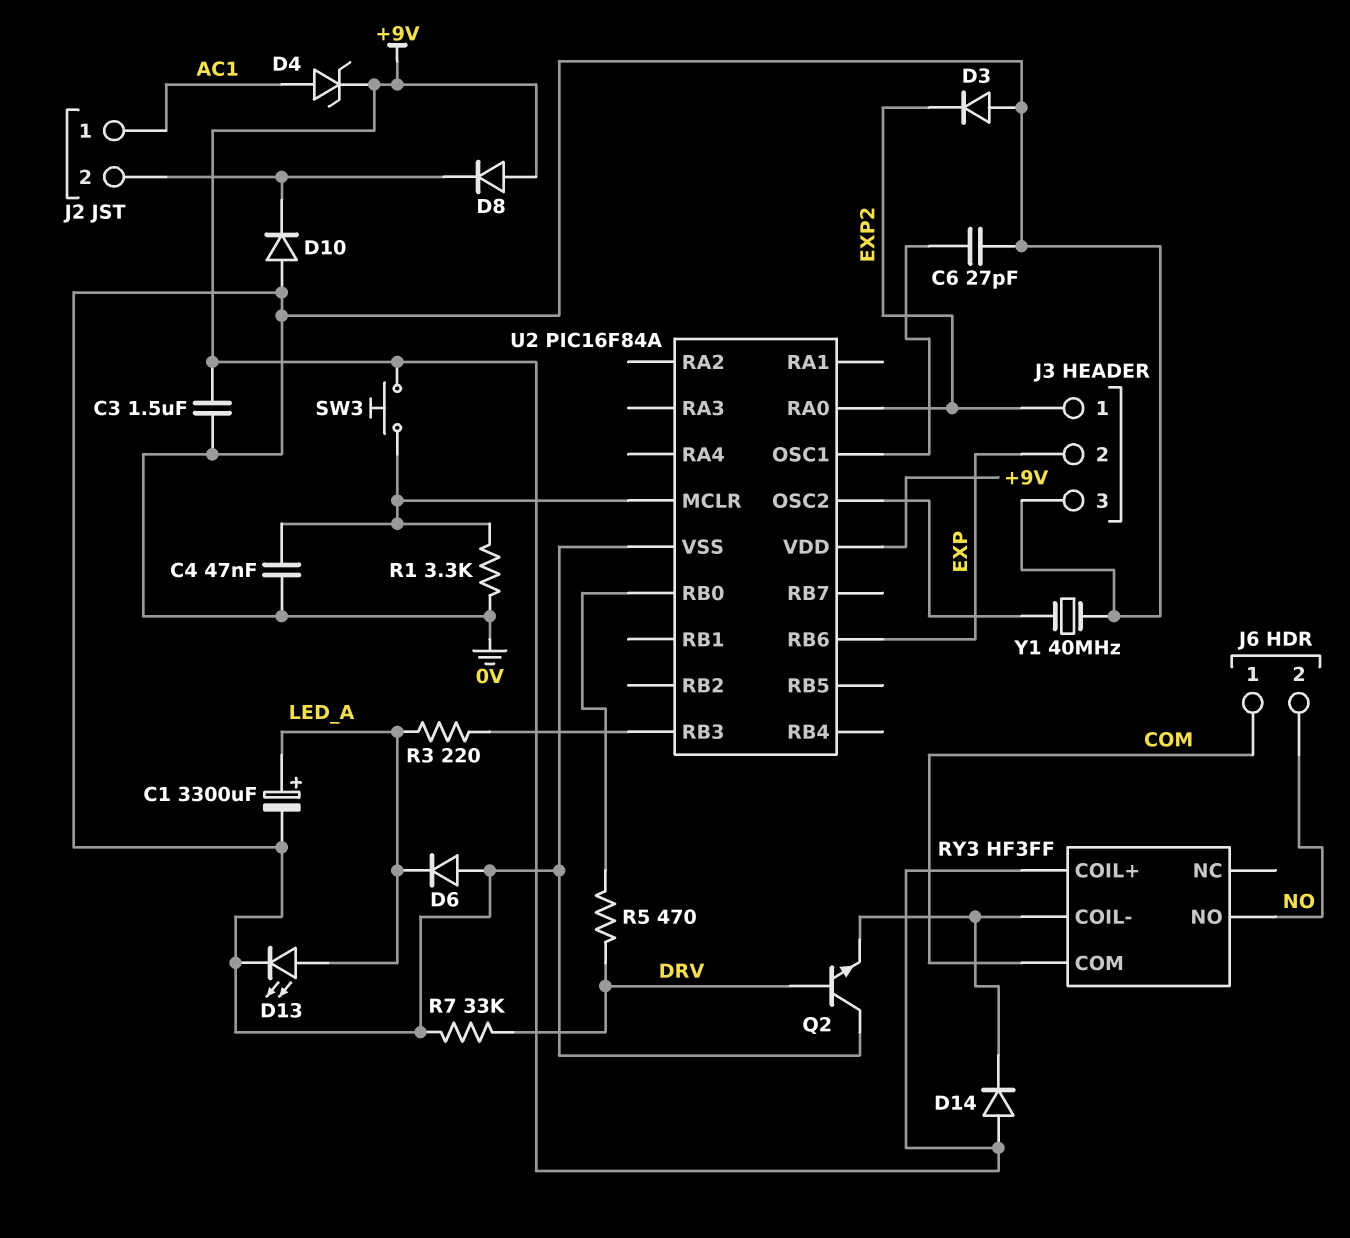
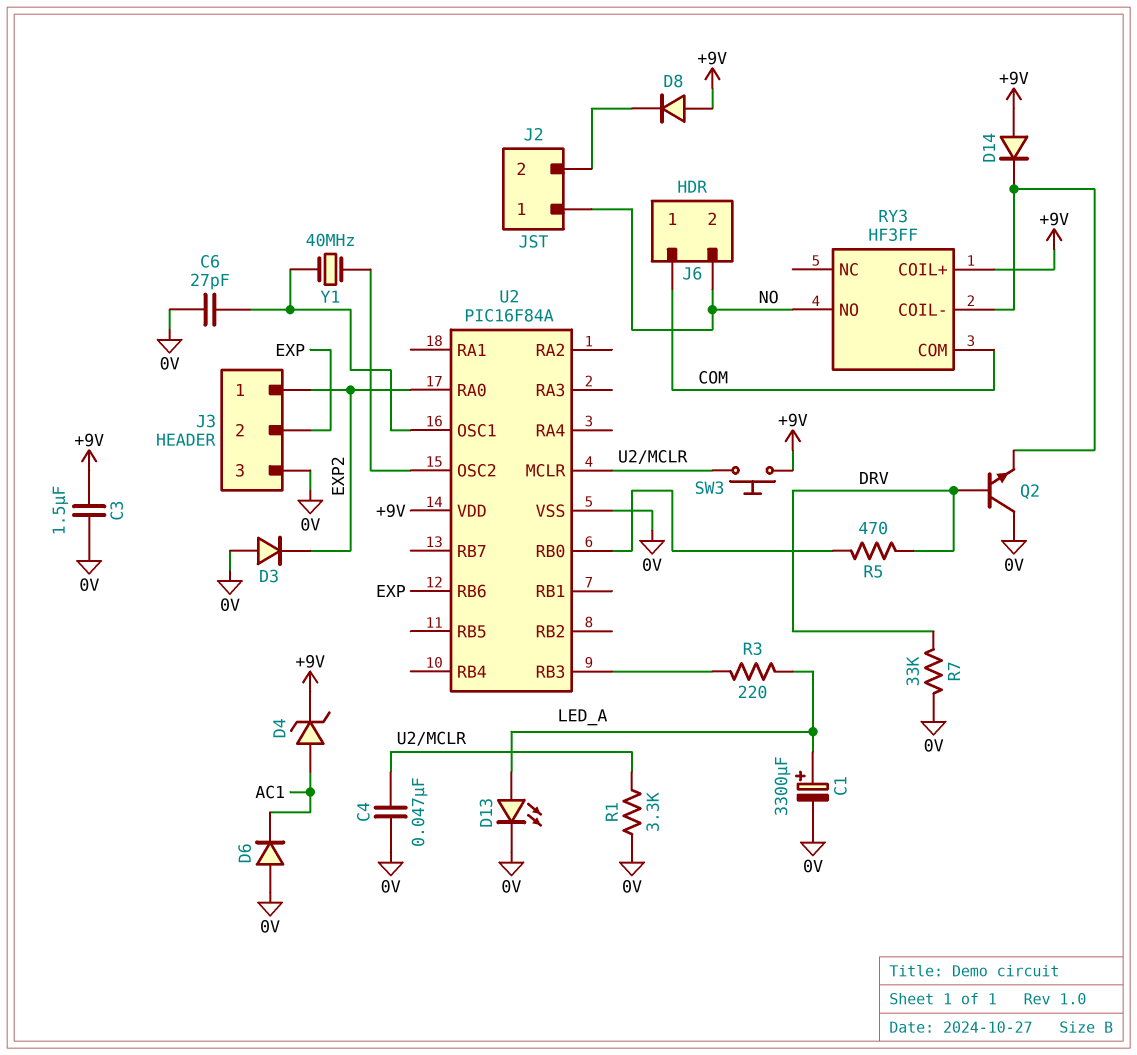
D6: diode (A 0V, K LED_A) -> diode (A 0V, K AC1)
D10: diode (A 0V, K J2/2) -> none
J2 pin 1: AC1 -> NO
Y1: 40MHz (0V, U2/OSC2) -> 40MHz (U2/OSC1, U2/OSC2)

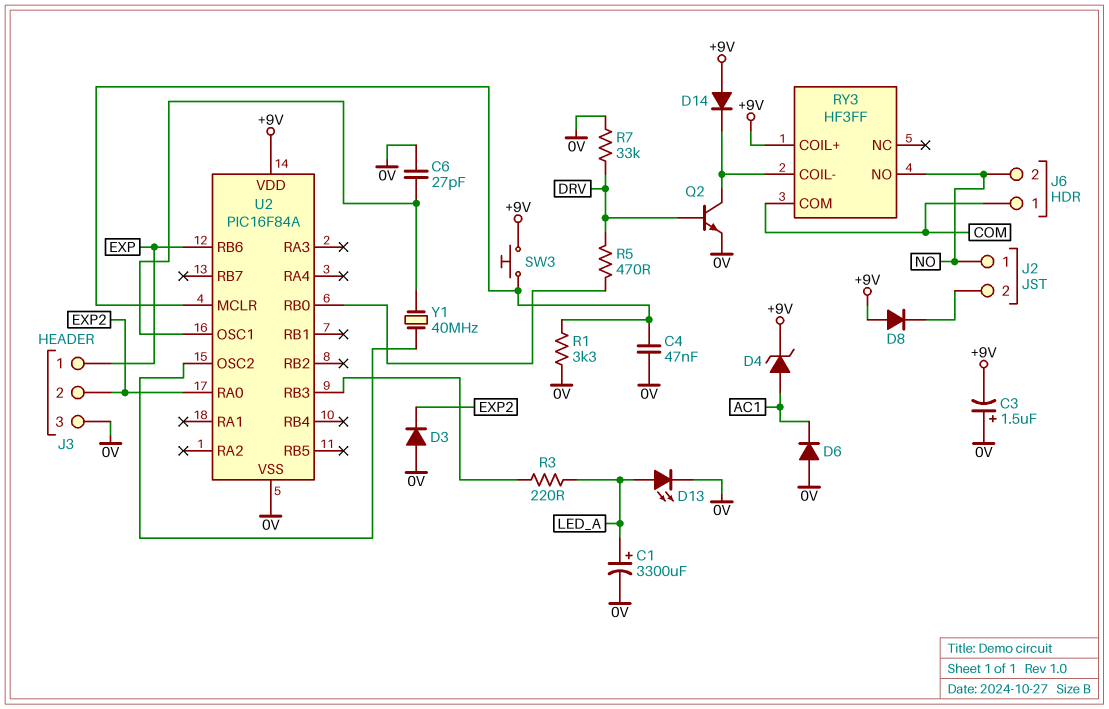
C3: 1.5uF (+9V, 0V) -> 1.5uF (plus 0V, minus +9V)
J3 pin 1: EXP2 -> EXP
J3 pin 2: EXP -> EXP2
Q2: NPN (B DRV, C 0V, E RY3/COIL-) -> NPN (B DRV, C RY3/COIL-, E 0V)

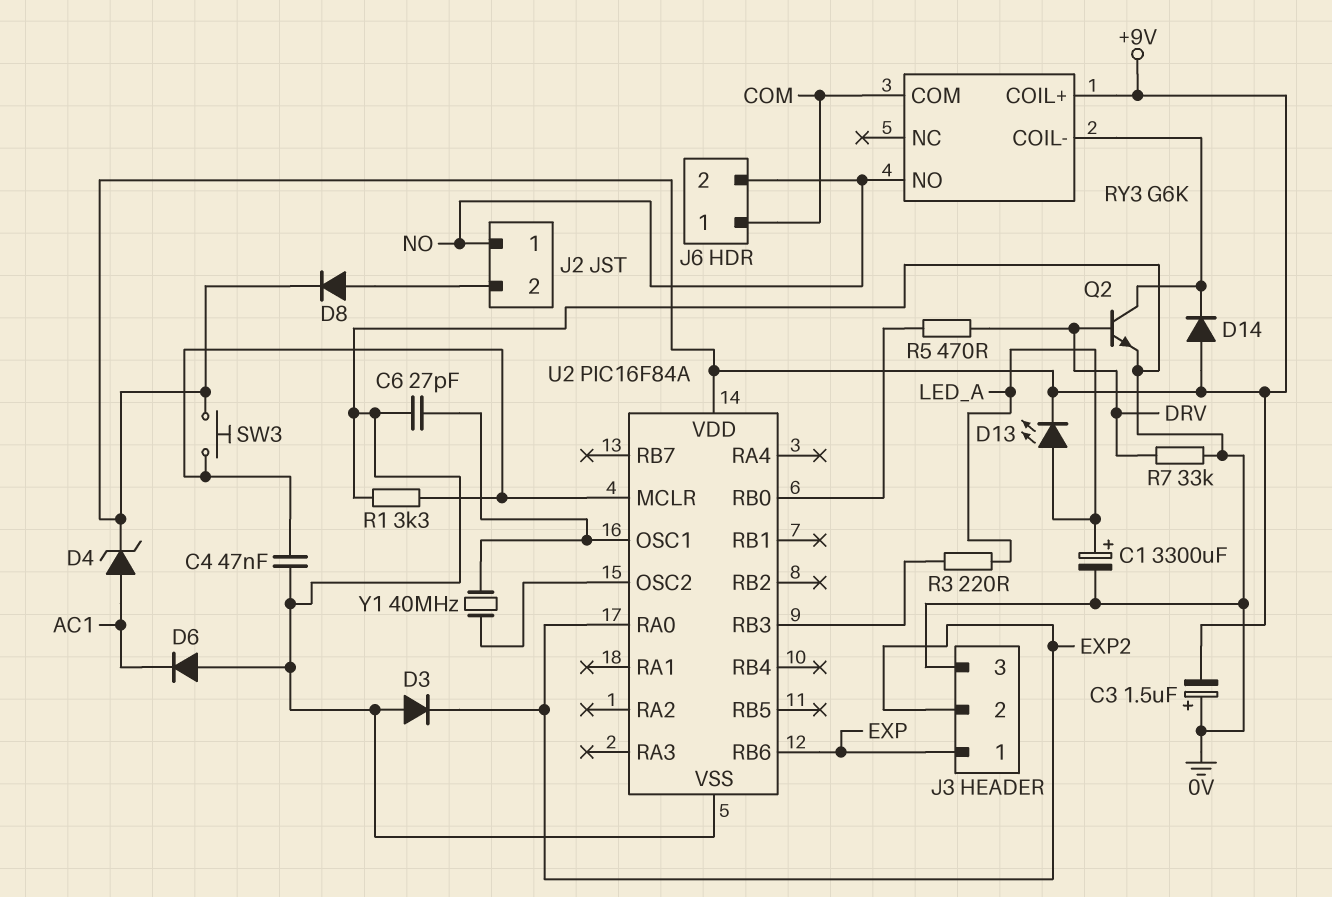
D8: diode (A +9V, K J2/2) -> diode (A J2/2, K +9V)
D13: LED (A LED_A, K 0V) -> LED (A LED_A, K +9V)
RY3: HF3FF -> G6K

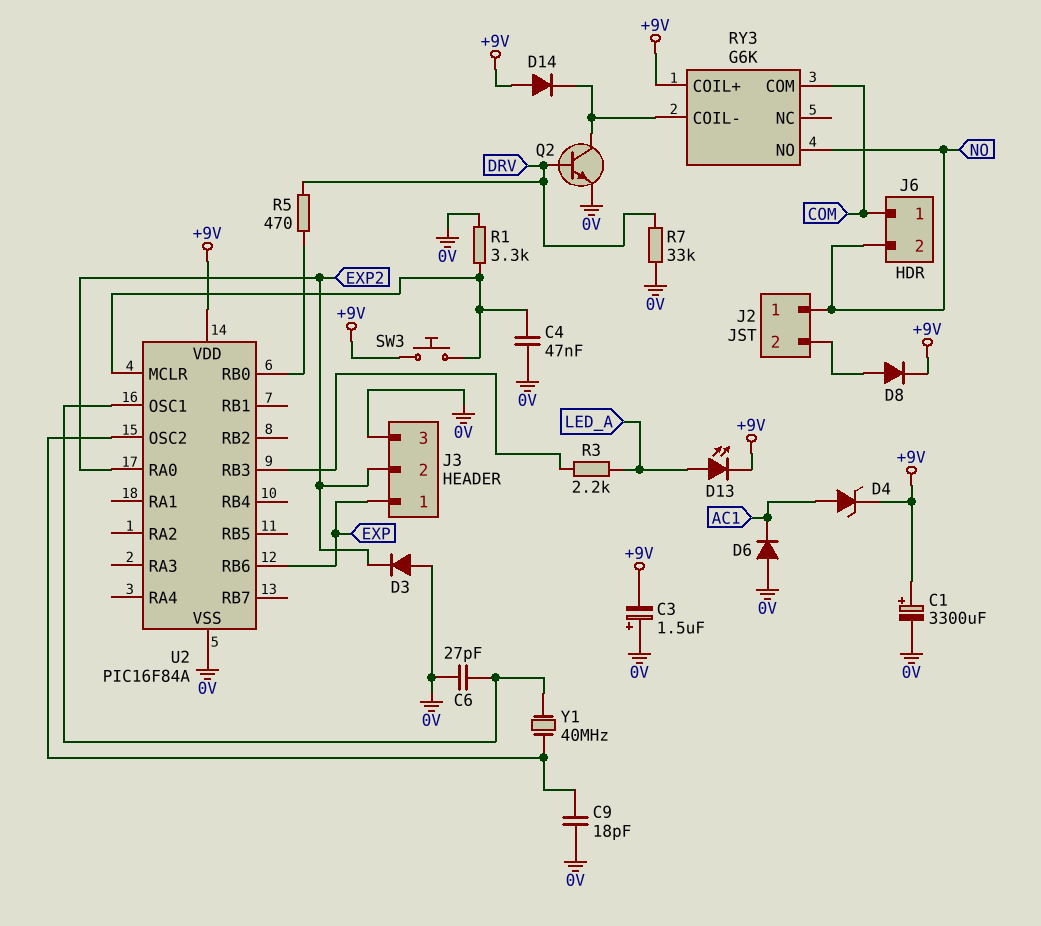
C1: 3300uF (plus LED_A, minus 0V) -> 3300uF (plus +9V, minus 0V)
C9: none -> 18pF (0V, U2/OSC2)
R3: 220 (LED_A, U2/RB3) -> 2.2k (LED_A, U2/RB3)

